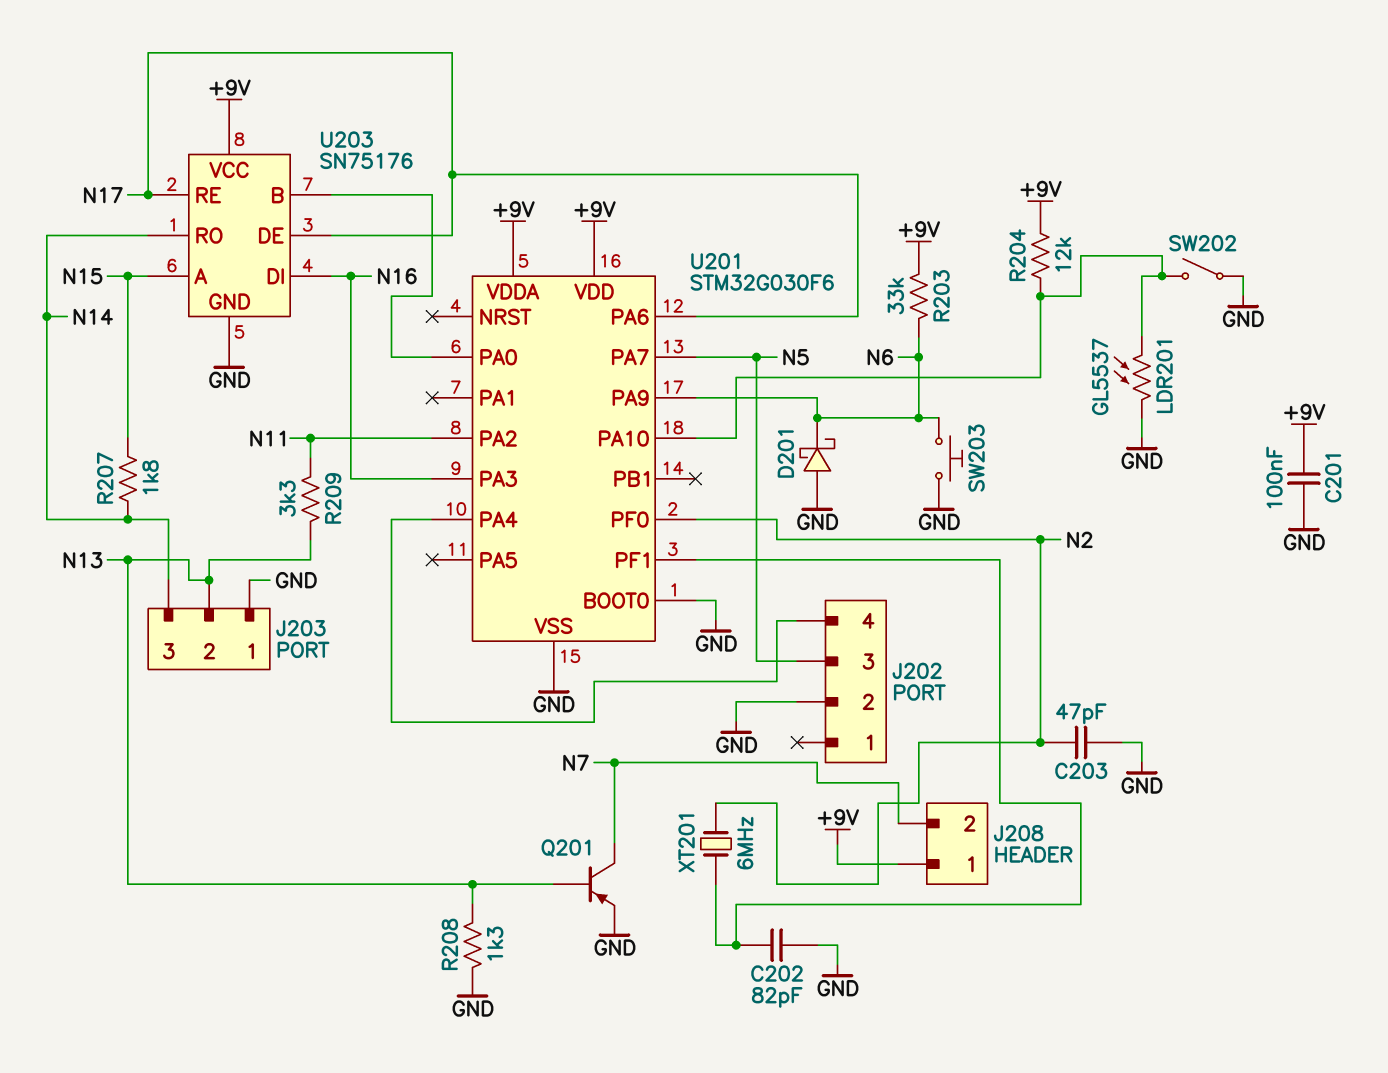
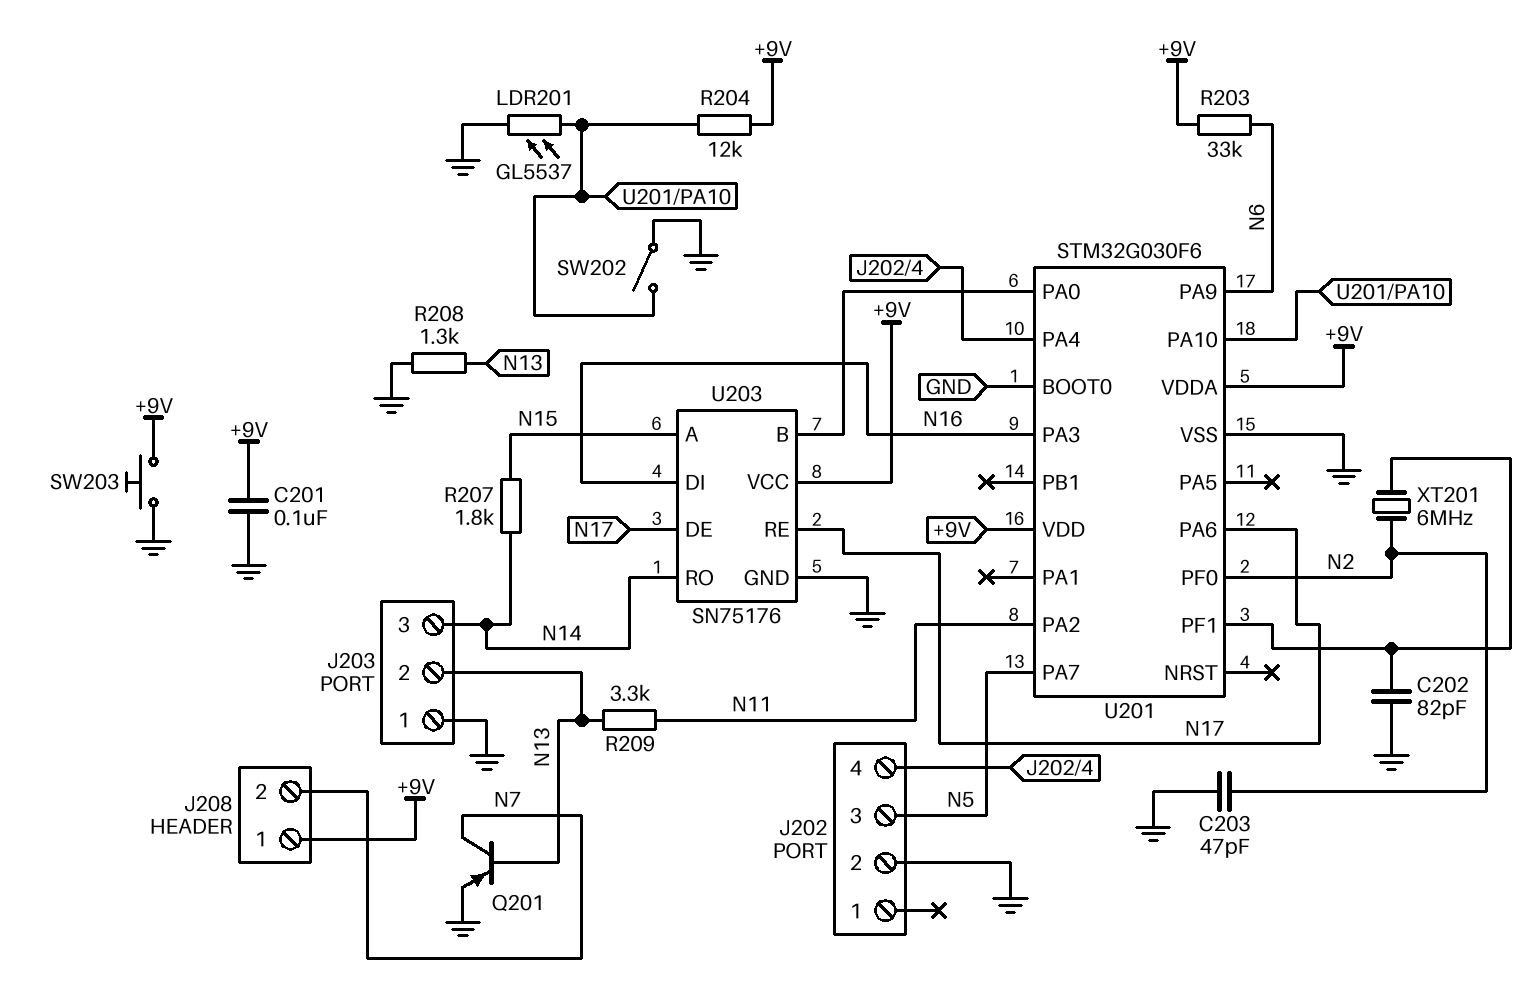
D201: schottky (A GND, K N6) -> none
SW203: button (GND, N6) -> button (+9V, GND)

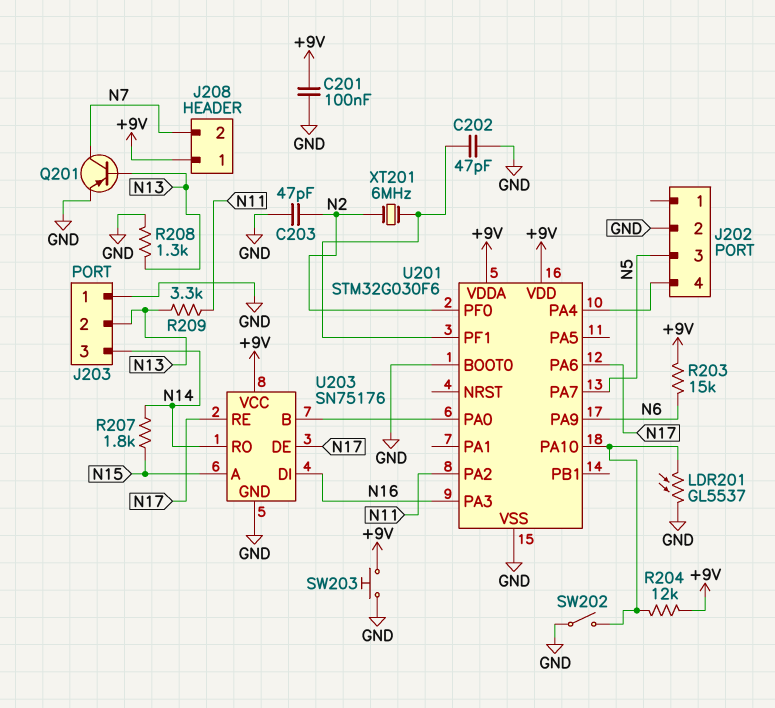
C202: 82pF (GND, U201/PF1) -> 47pF (GND, U201/PF1)
R203: 33k (+9V, N6) -> 15k (+9V, N6)

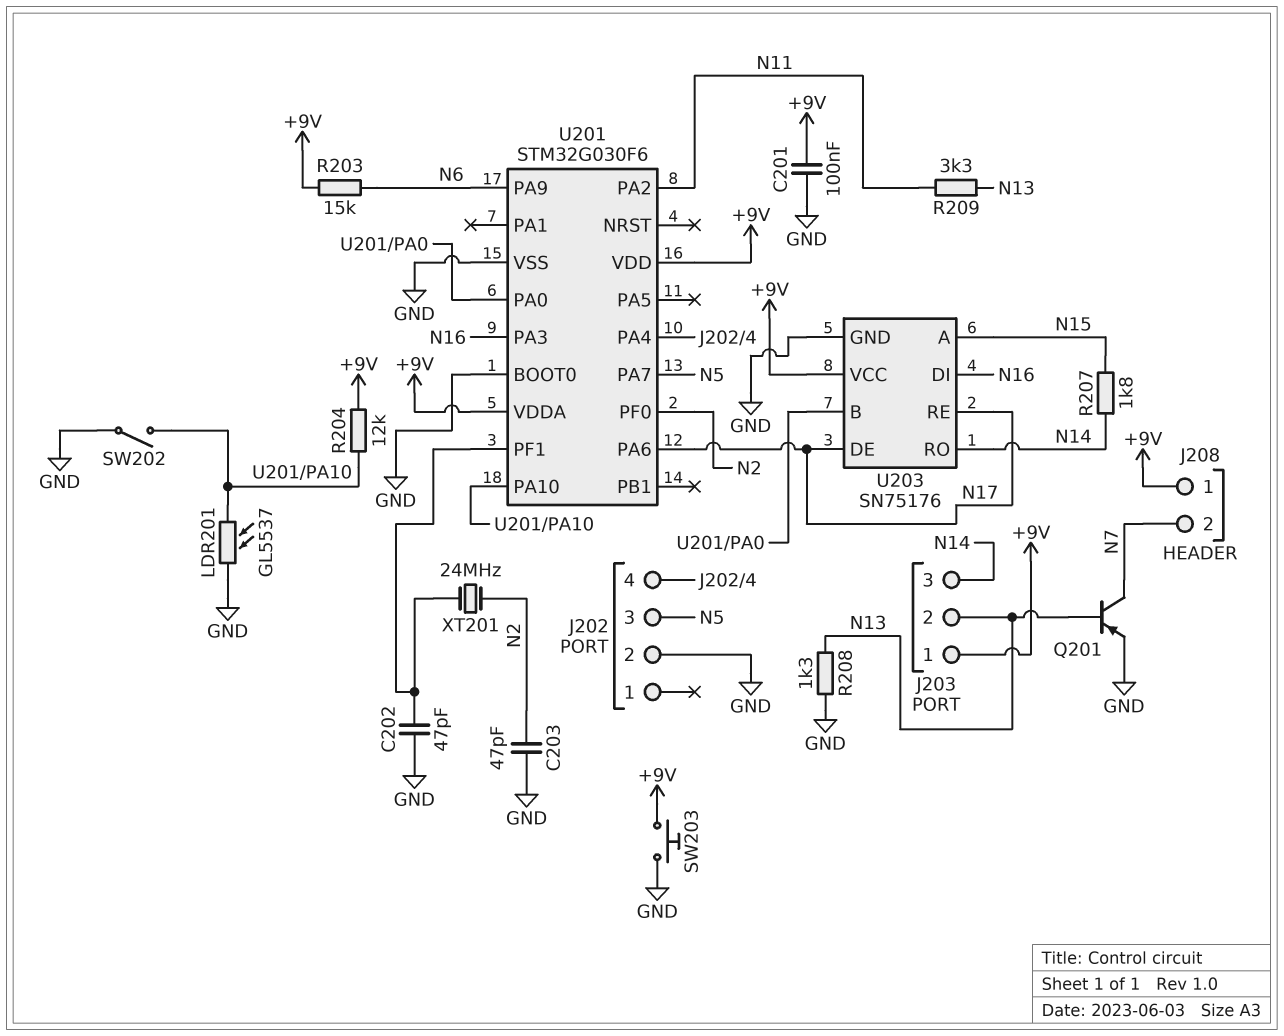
J203 pin 1: GND -> +9V
XT201: 6MHz (N2, U201/PF1) -> 24MHz (N2, U201/PF1)

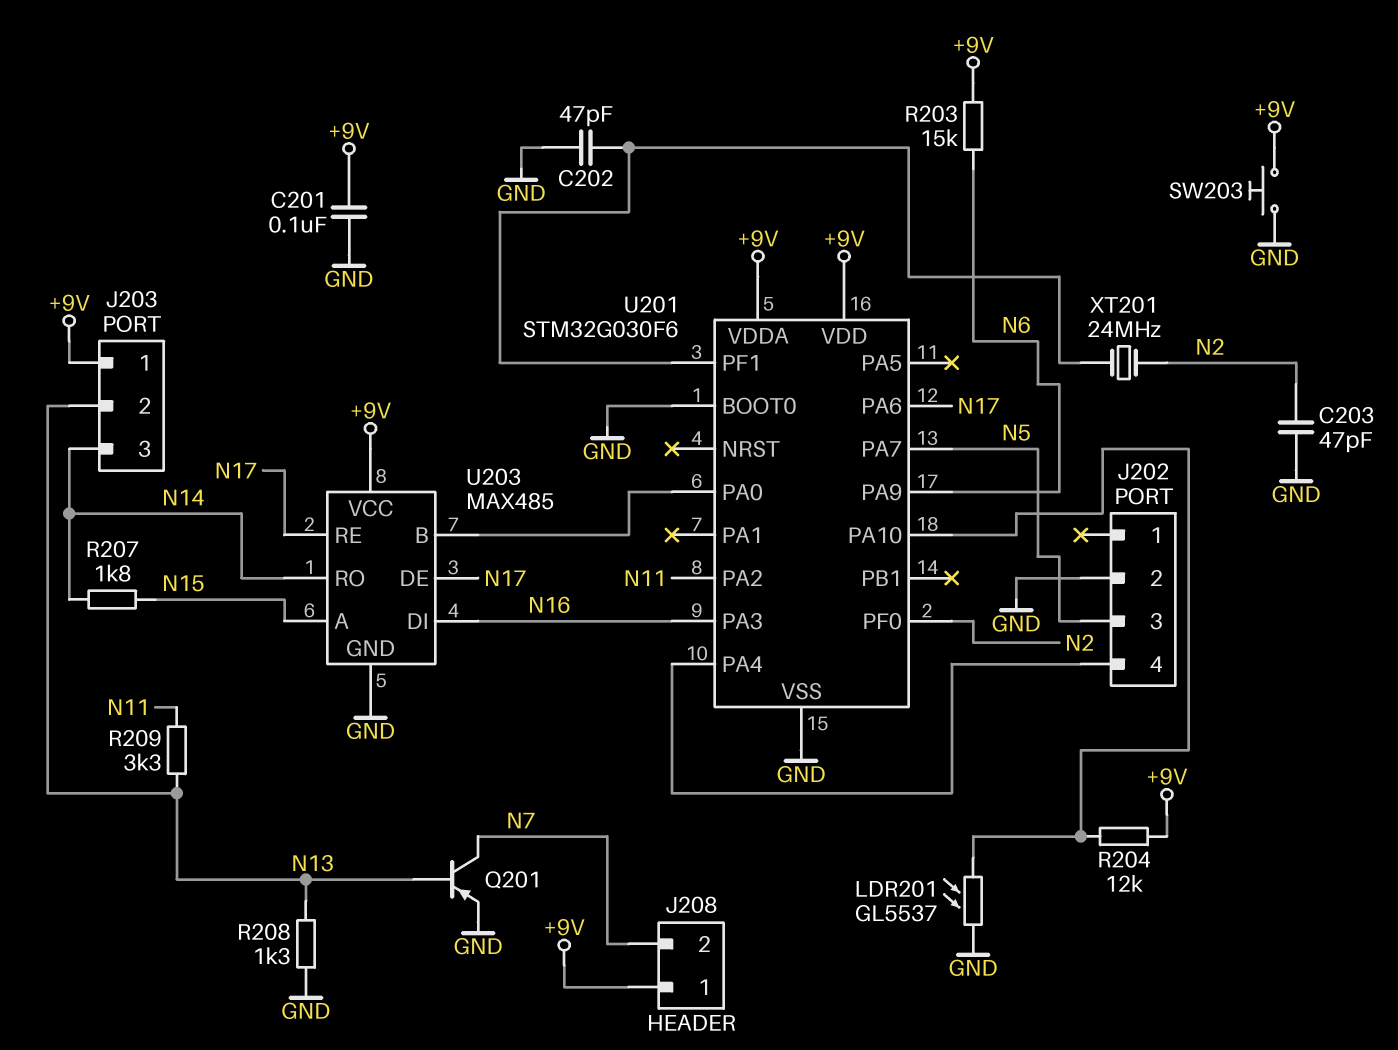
SW202: switch (GND, U201/PA10) -> none
U203: SN75176 -> MAX485

